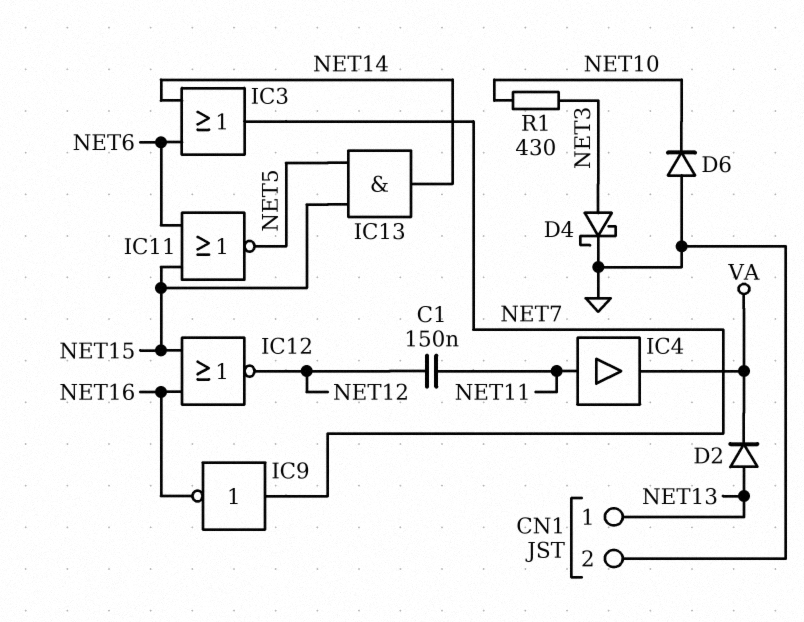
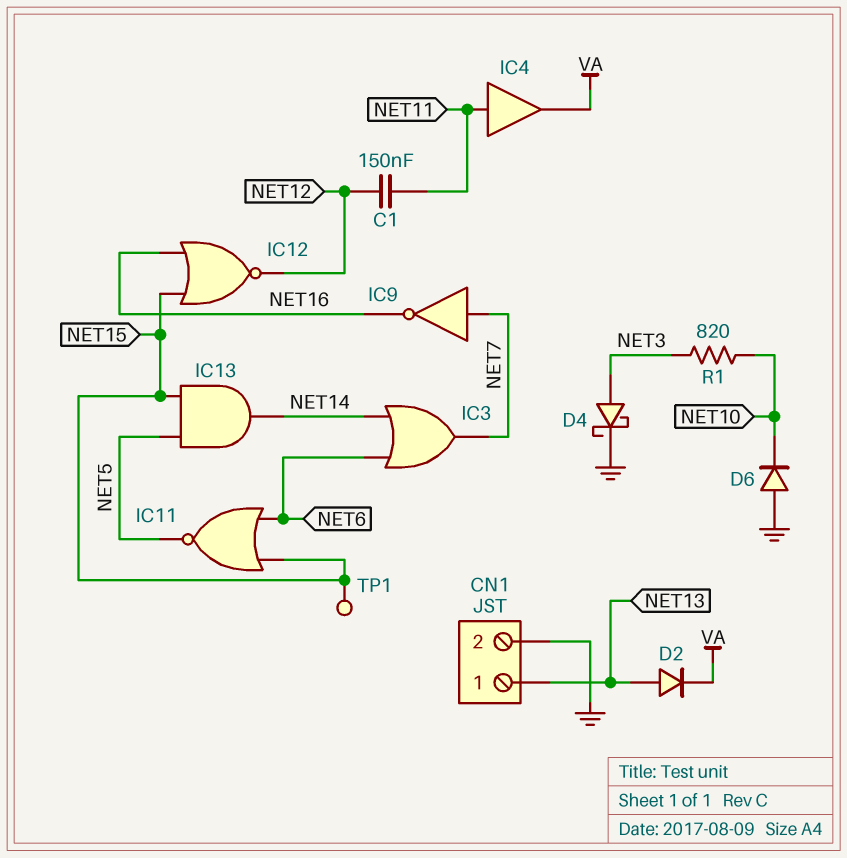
R1: 430 (NET3, NET10) -> 820 (NET3, NET10)
TP1: none -> test point (NET15)

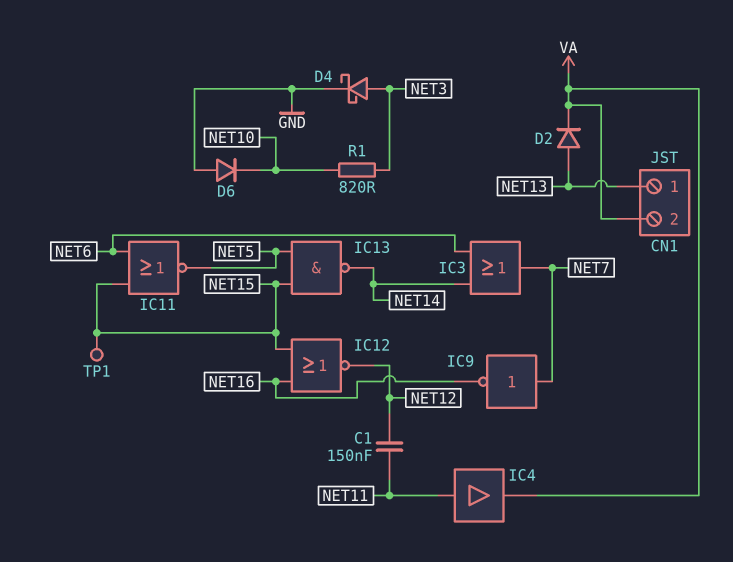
CN1 pin 2: GND -> VA
IC13: AND (in NET5, in NET15, out NET14) -> NAND (in NET5, in NET15, out NET14)

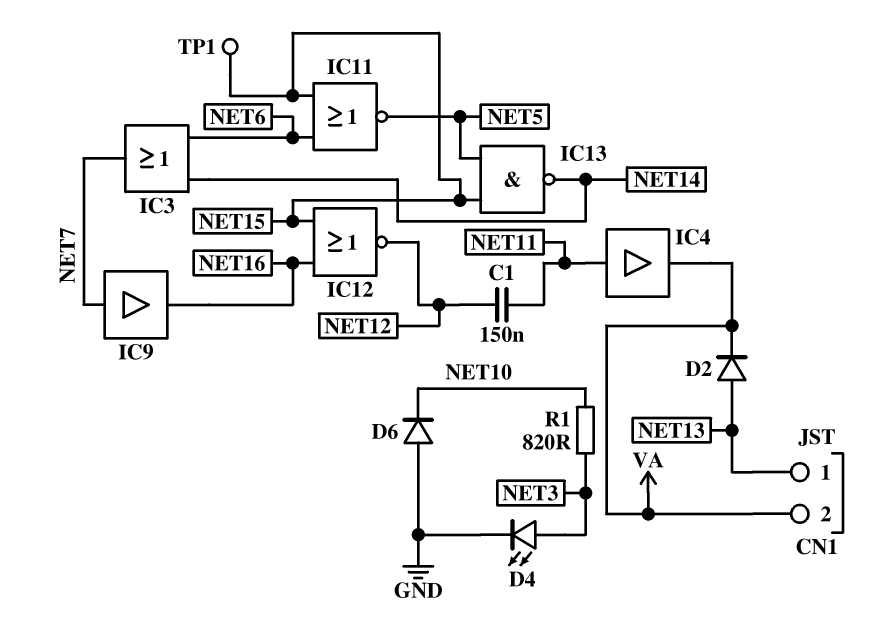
D4: schottky (A NET3, K GND) -> LED (A NET3, K GND)
IC9: NOT (in NET7, out NET16) -> buffer (in NET7, out NET16)

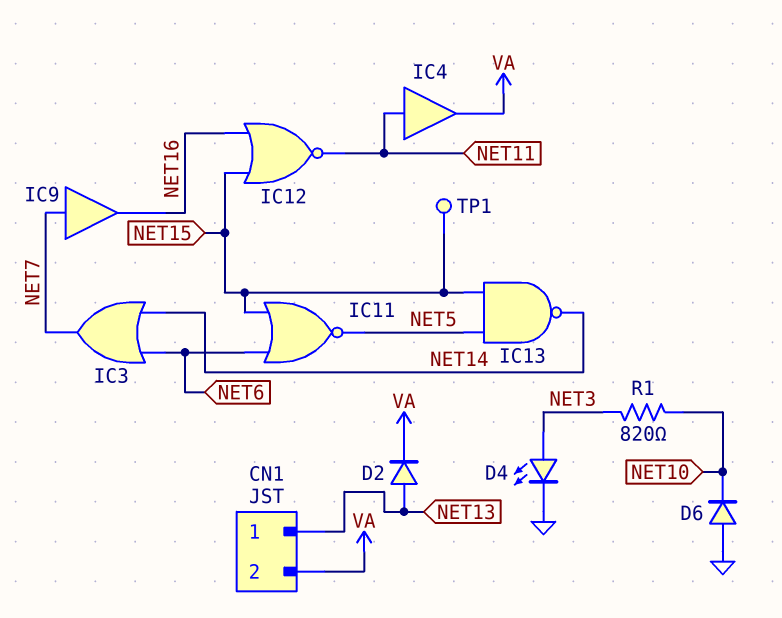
C1: 150nF (NET11, NET12) -> none
IC12: NOR (in NET15, in NET16, out NET12) -> NOR (in NET15, in NET16, out NET11)

